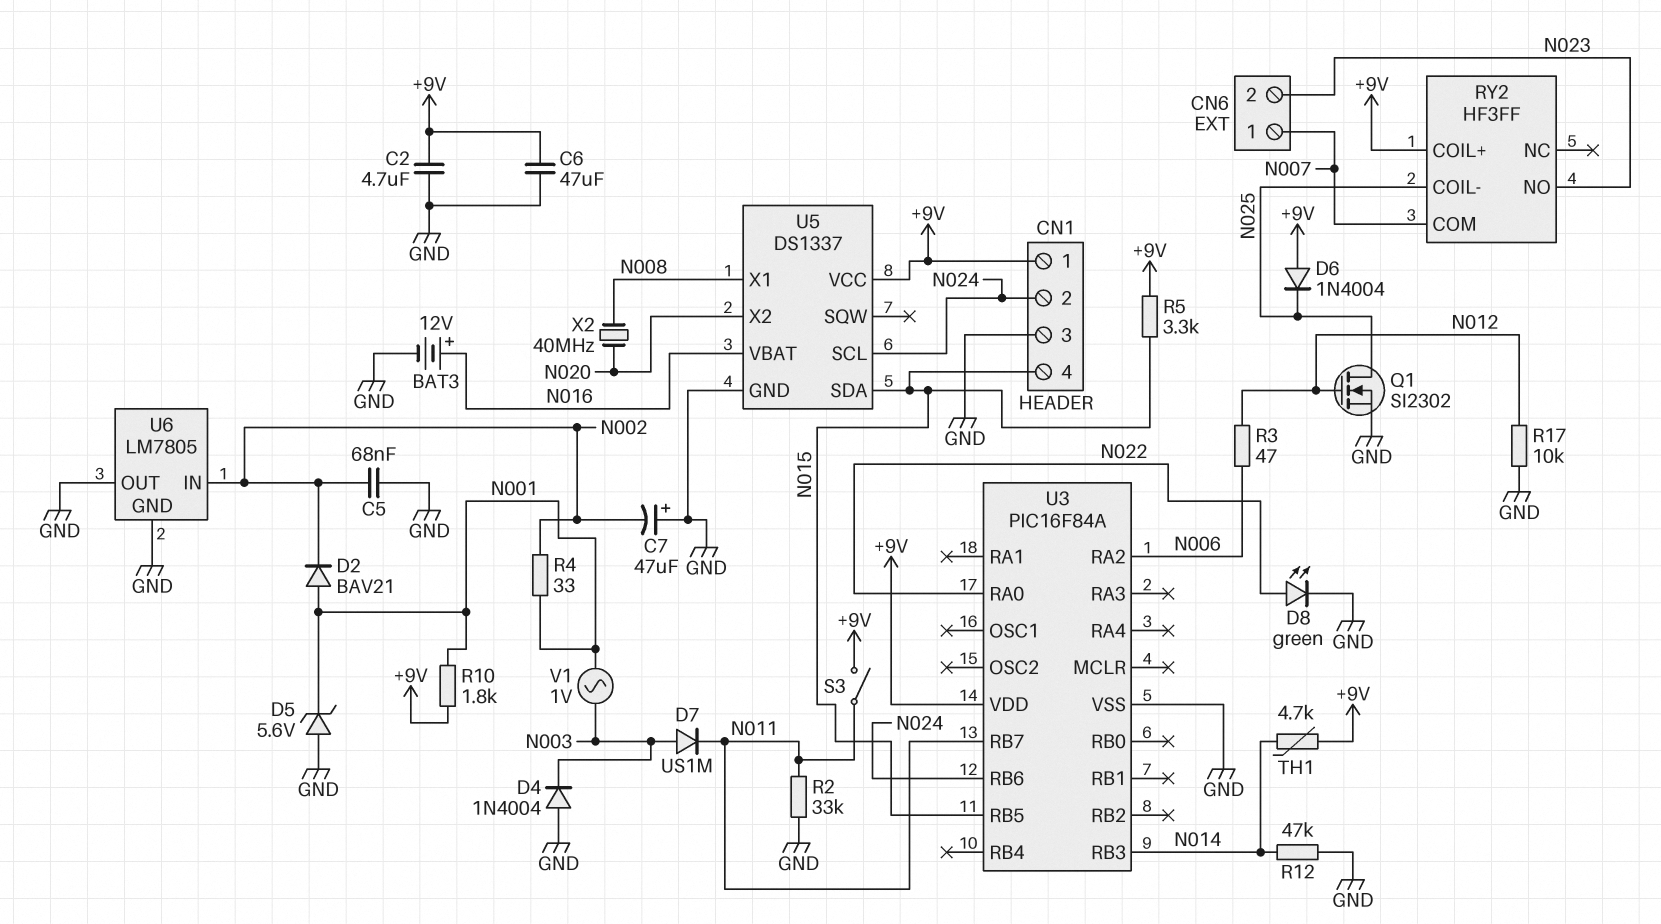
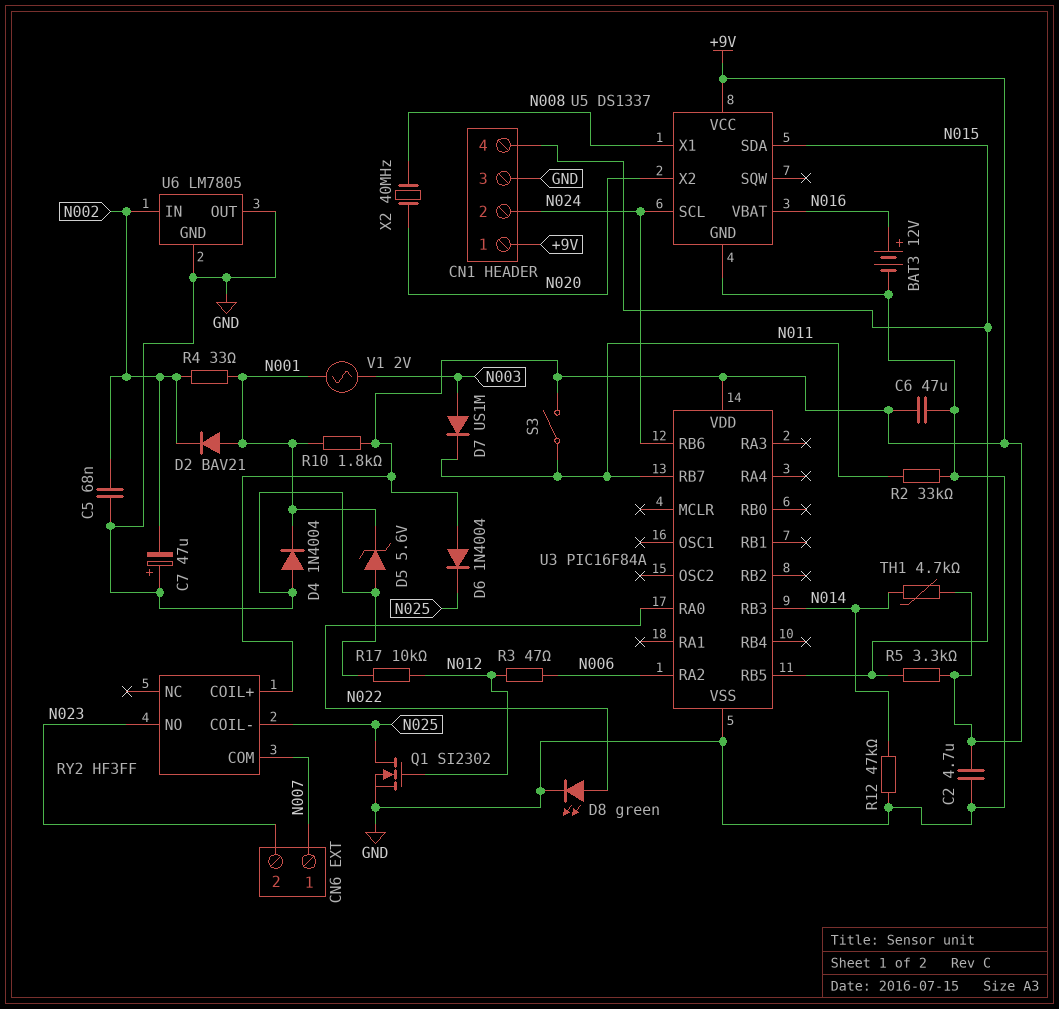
D4: diode 1N4004 (A GND, K N003) -> diode 1N4004 (A GND, K N001)
V1: AC 1V (N001, N003) -> AC 2V (N001, N003)

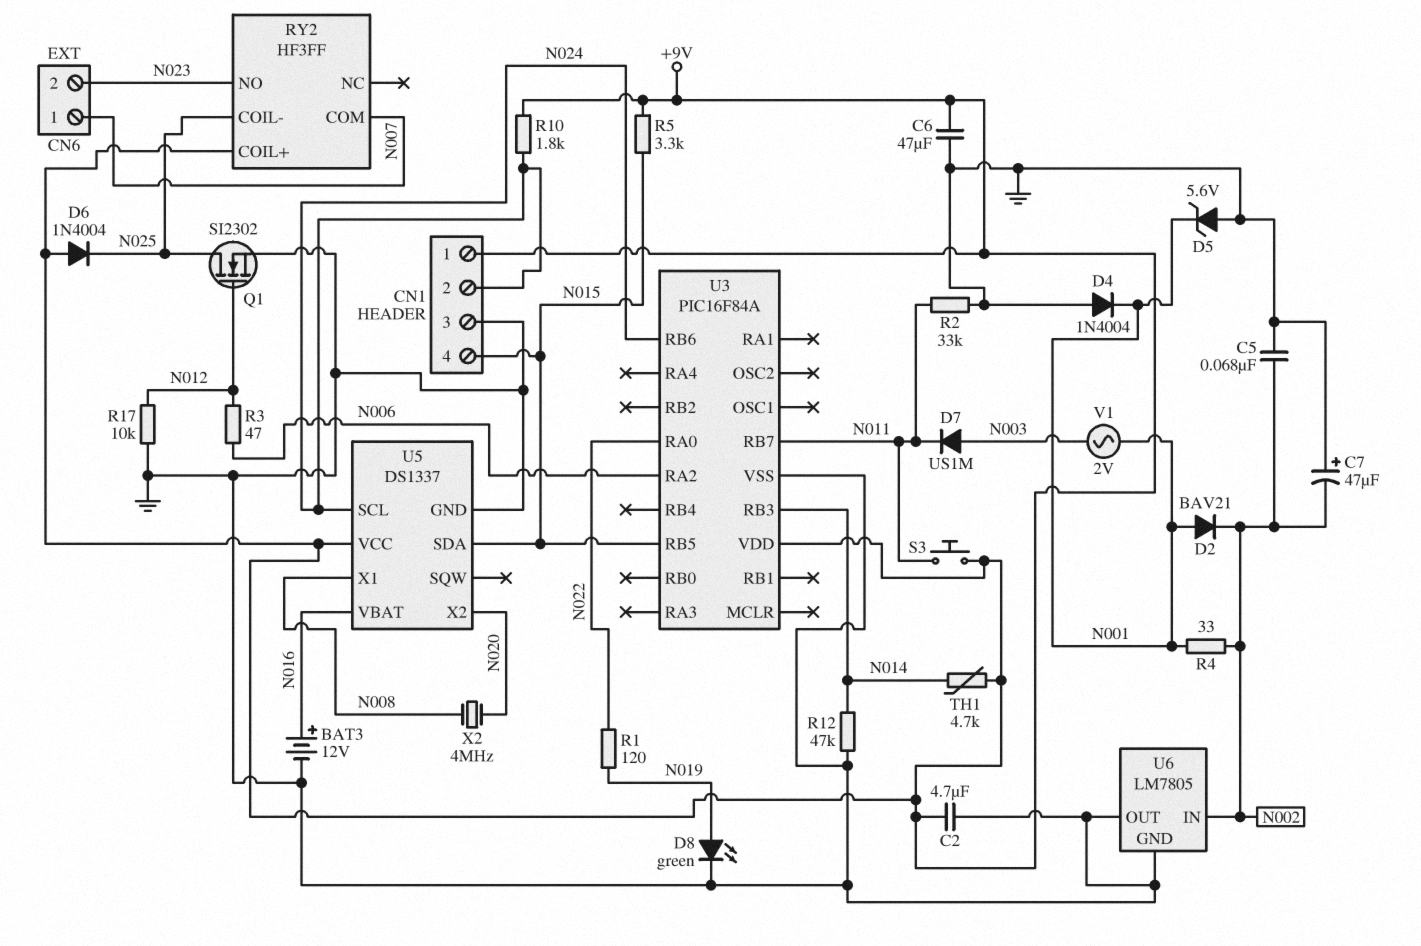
D8: LED green (A N022, K GND) -> LED green (A N019, K GND)
R1: none -> 120 (N019, N022)
R10: 1.8k (+9V, N001) -> 1.8k (+9V, N024)
S3: switch (+9V, N011) -> button (+9V, N011)
X2: 40MHz (N008, N020) -> 4MHz (N008, N020)

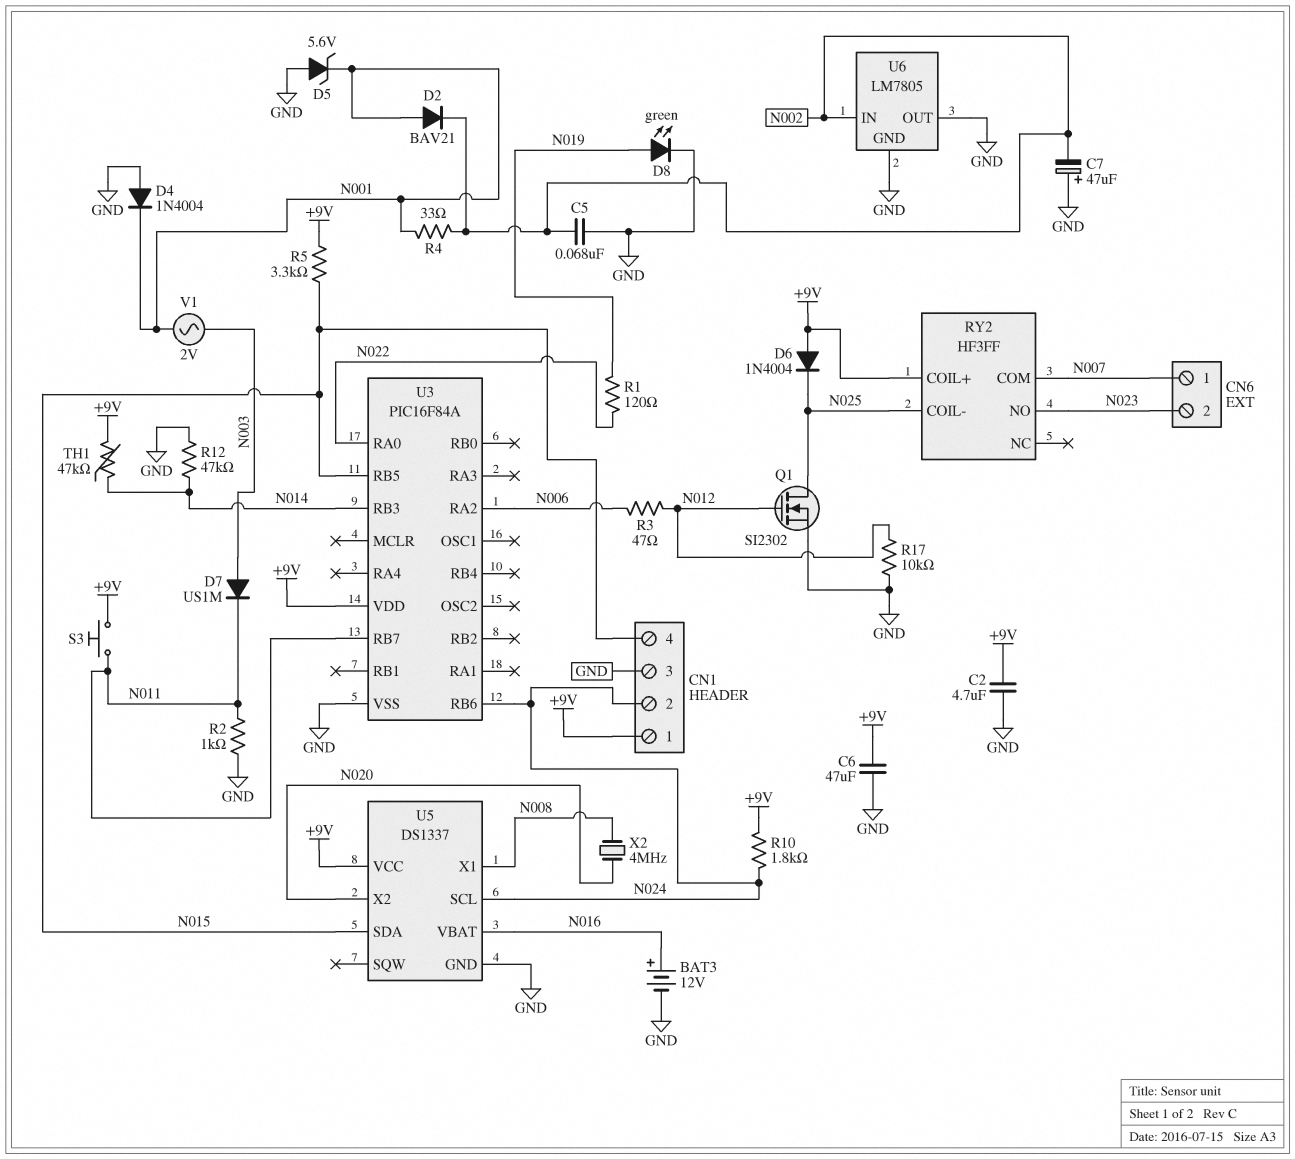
R2: 33k (GND, N011) -> 1k (GND, N011)
TH1: 4.7k (+9V, N014) -> 47k (+9V, N014)

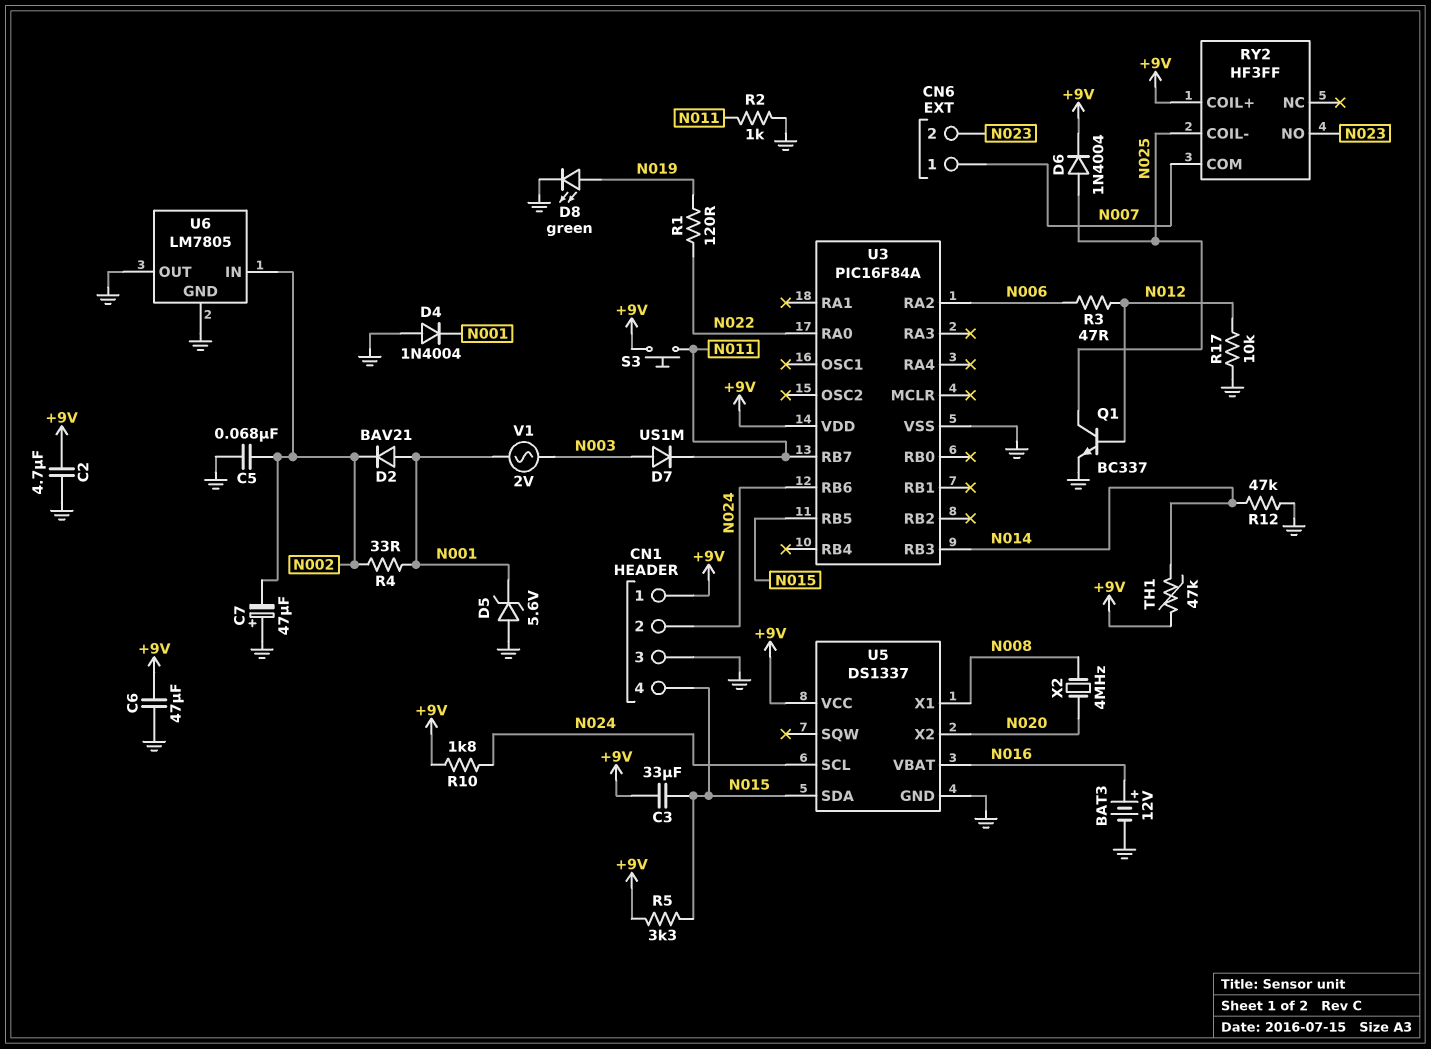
C3: none -> 33uF (+9V, N015)
D6: diode 1N4004 (A +9V, K N025) -> diode 1N4004 (A N025, K +9V)
Q1: NMOS SI2302 (G N012, D N025, S GND) -> NPN BC337 (B N012, C N025, E GND)

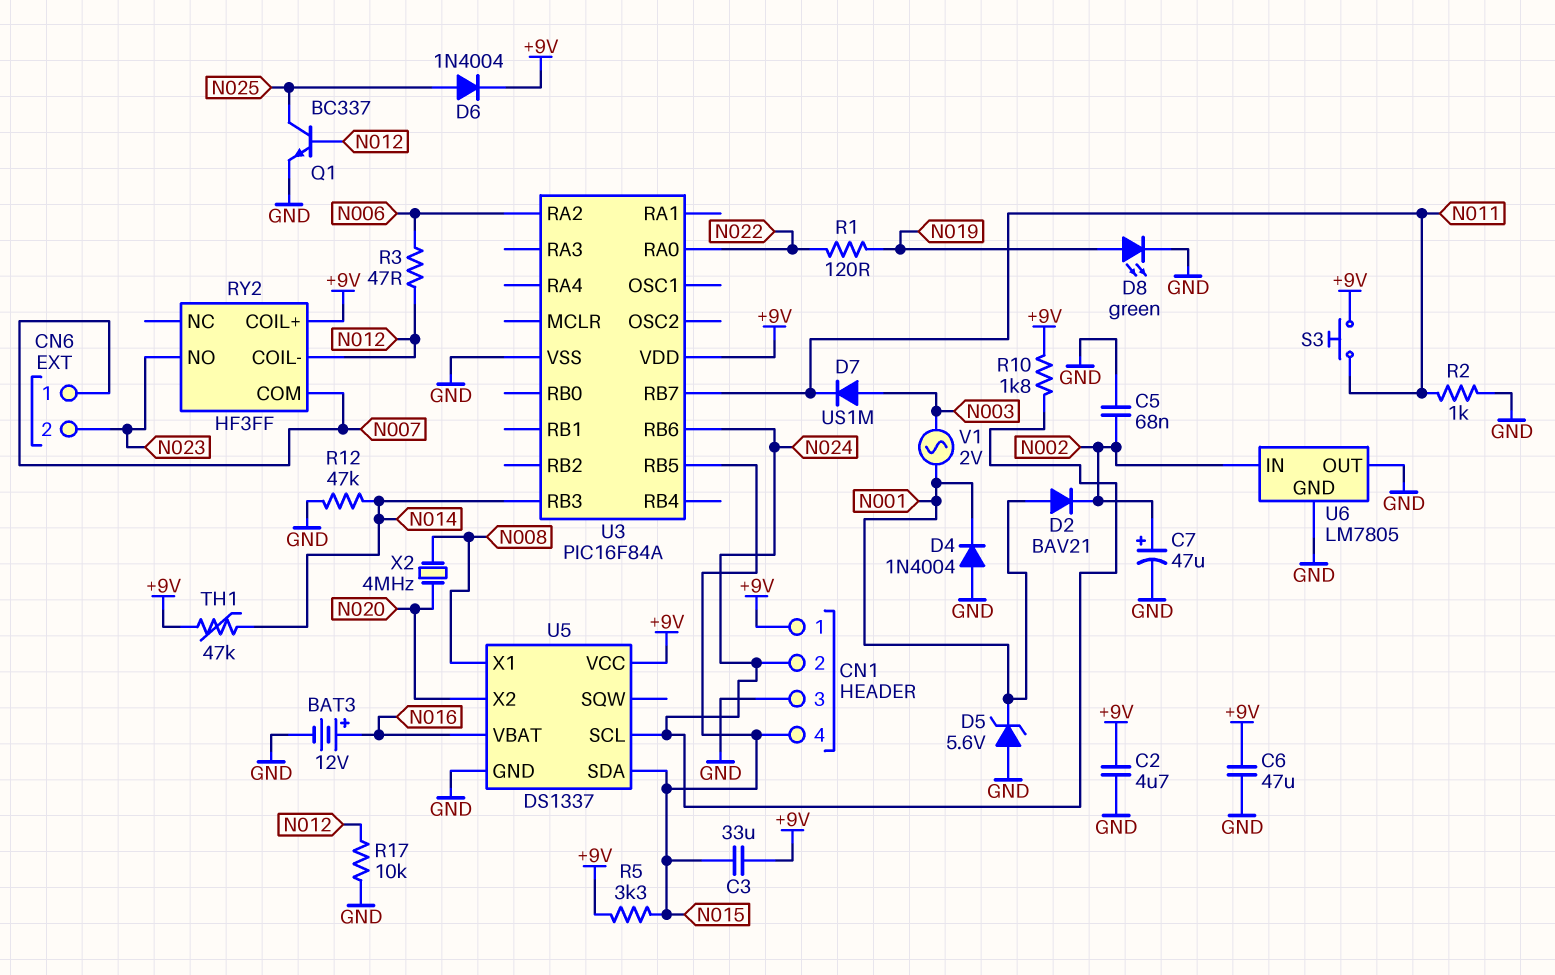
C7: 47uF (plus GND, minus N002) -> 47uF (plus N002, minus GND)
R4: 33 (N001, N002) -> none
RY2 pin COIL-: N025 -> N012

